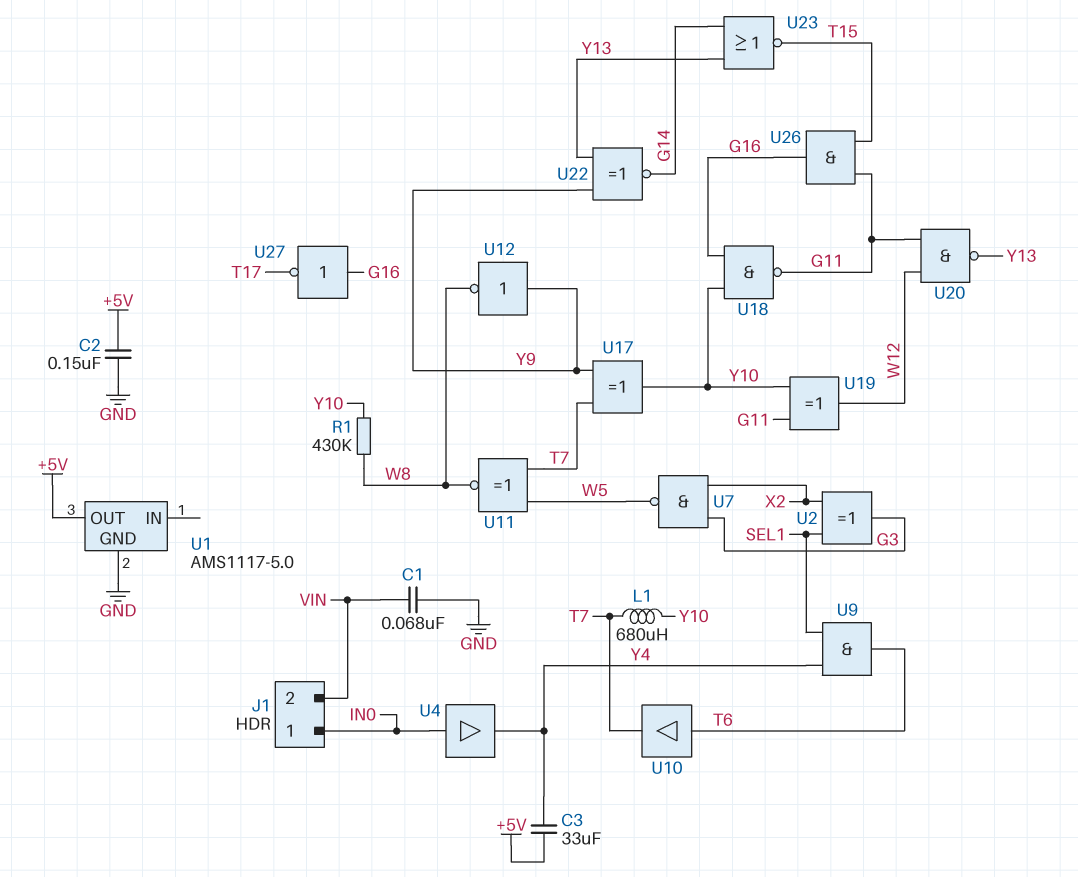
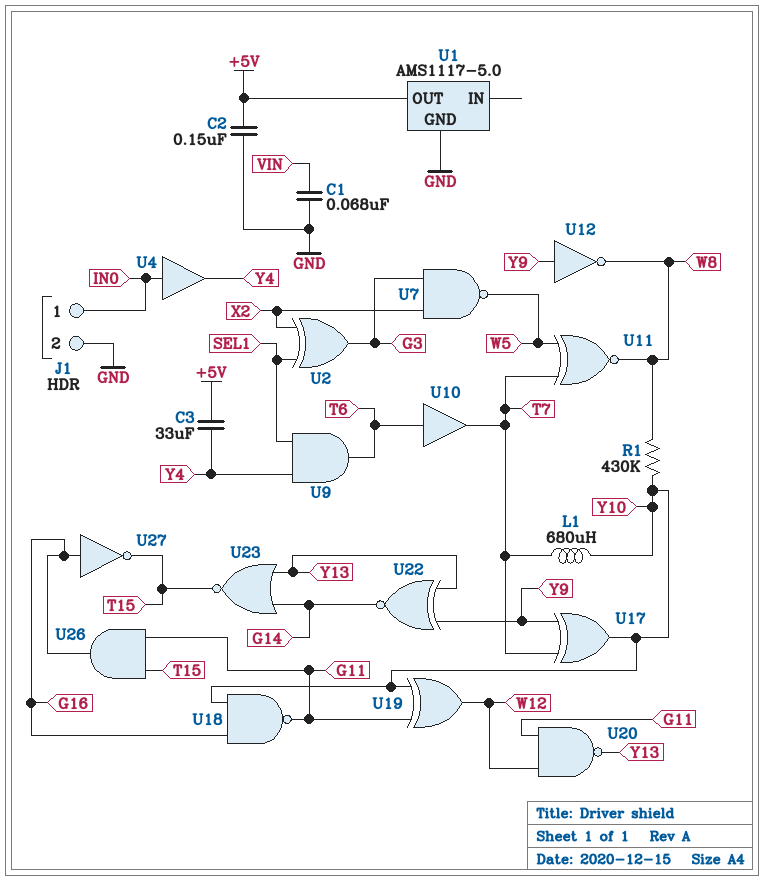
J1 pin 2: VIN -> GND
U27: NOT (in G16, out T17) -> NOT (in G16, out T15)

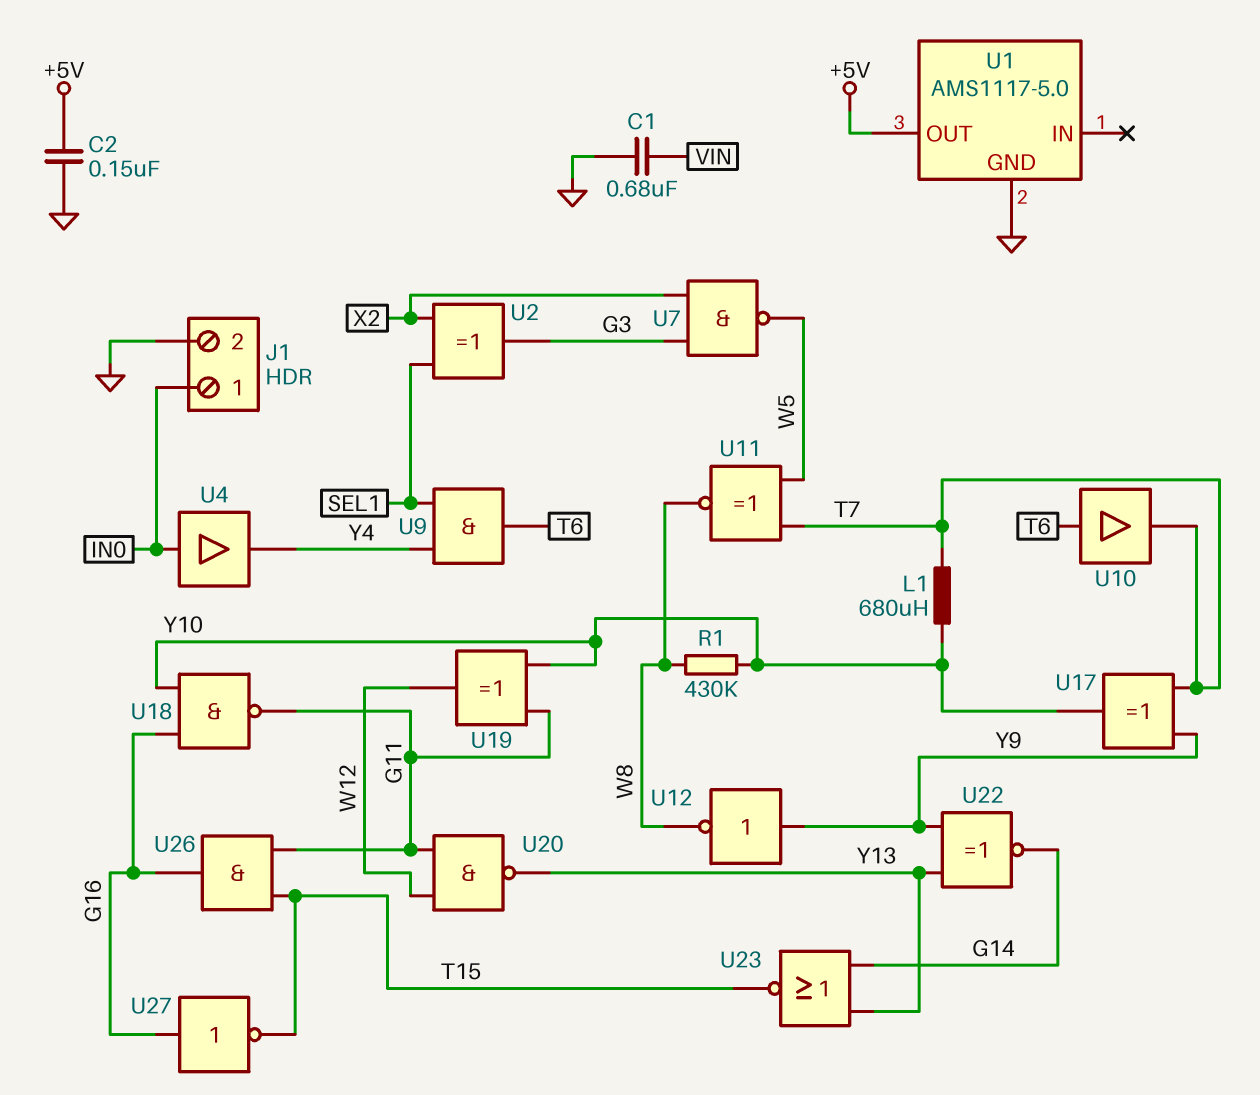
C1: 68nF (GND, VIN) -> 680nF (GND, VIN)
C3: 33uF (+5V, Y4) -> none

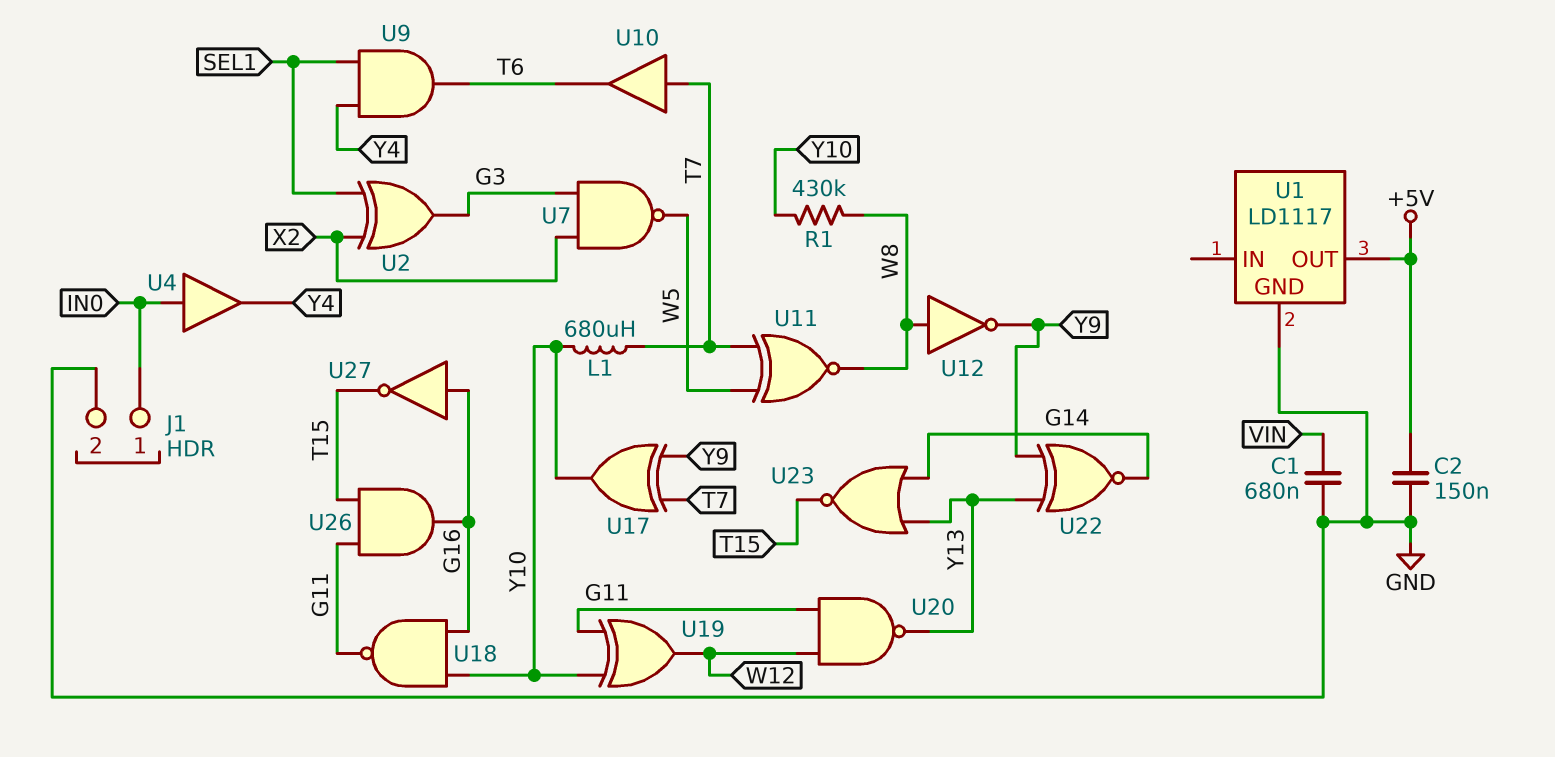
U1: AMS1117-5.0 -> LD1117
U10: buffer (in T6, out T7) -> buffer (in T7, out T6)
U12: NOT (in Y9, out W8) -> NOT (in W8, out Y9)

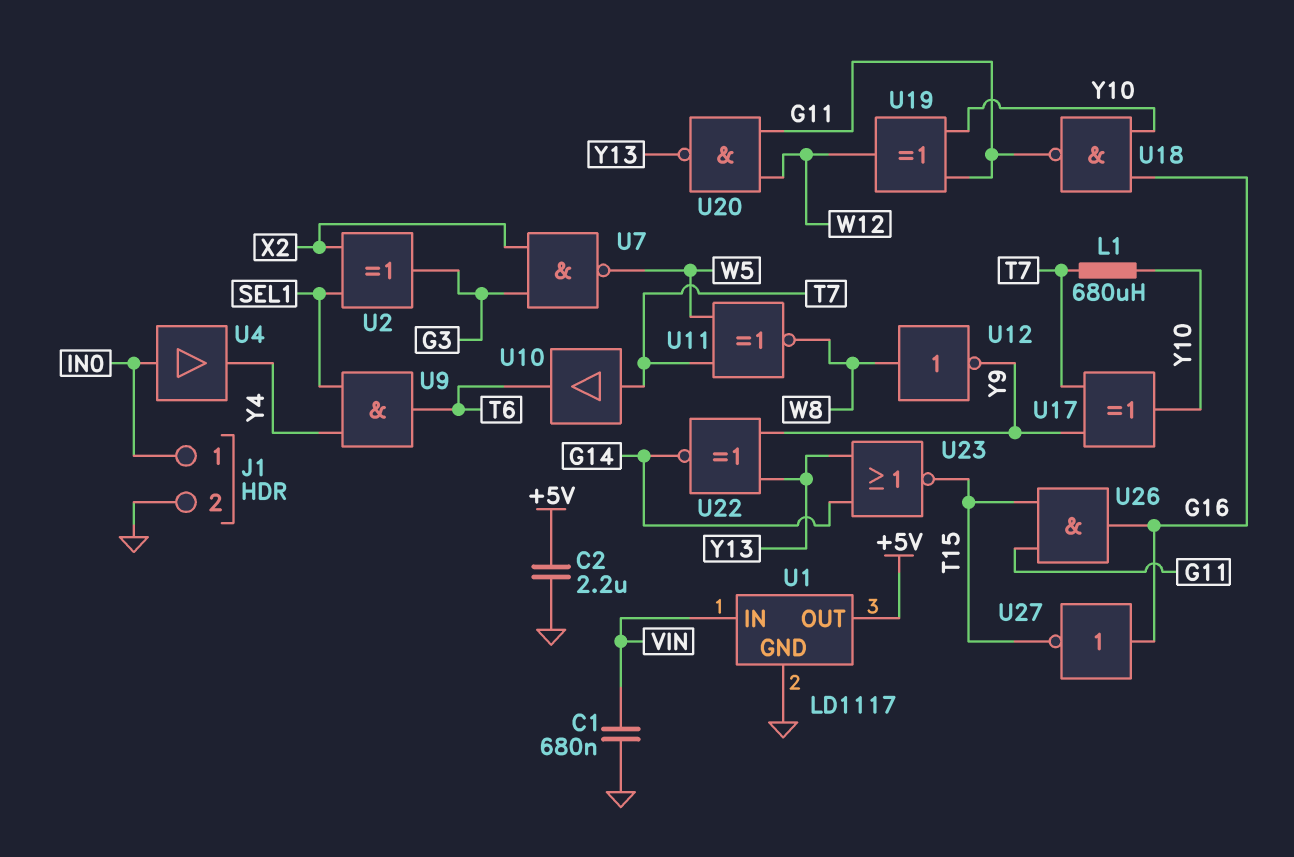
C2: 150nF (+5V, GND) -> 2.2uF (+5V, GND)
R1: 430k (W8, Y10) -> none
U1 pin IN: none -> VIN

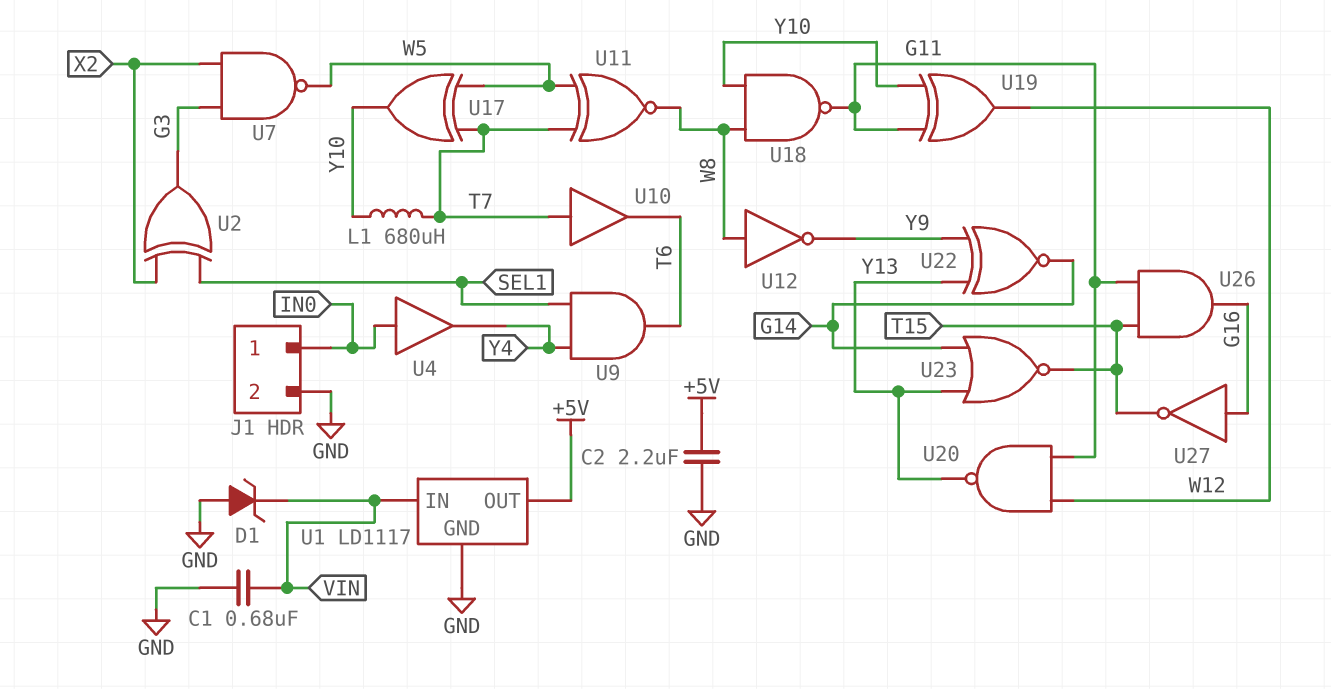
D1: none -> zener (A GND, K VIN)
U17: XOR (in T7, in Y9, out Y10) -> XOR (in T7, in W5, out Y10)
U18: NAND (in G16, in Y10, out G11) -> NAND (in W8, in Y10, out G11)

